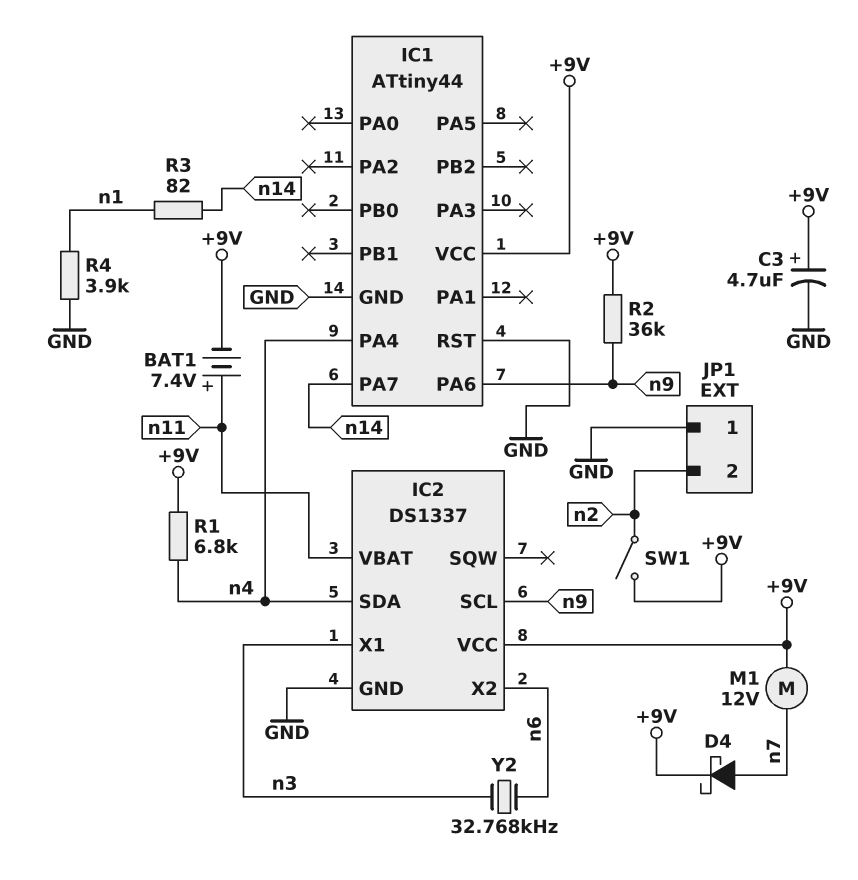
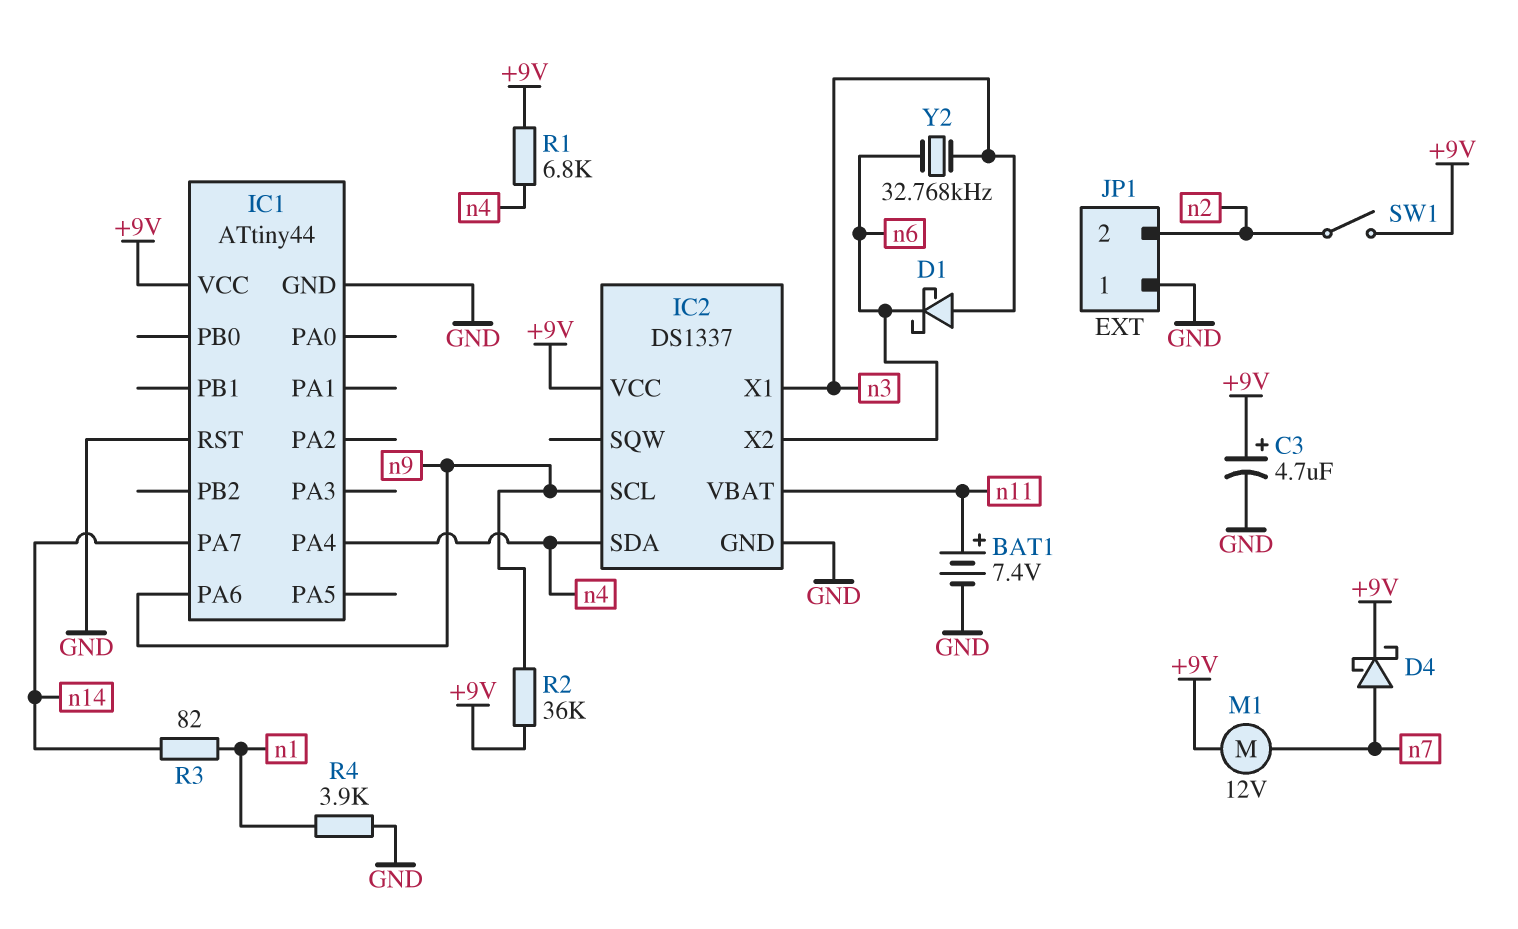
BAT1: 7.4V (plus n11, minus +9V) -> 7.4V (plus n11, minus GND)
D1: none -> schottky (A n3, K n6)

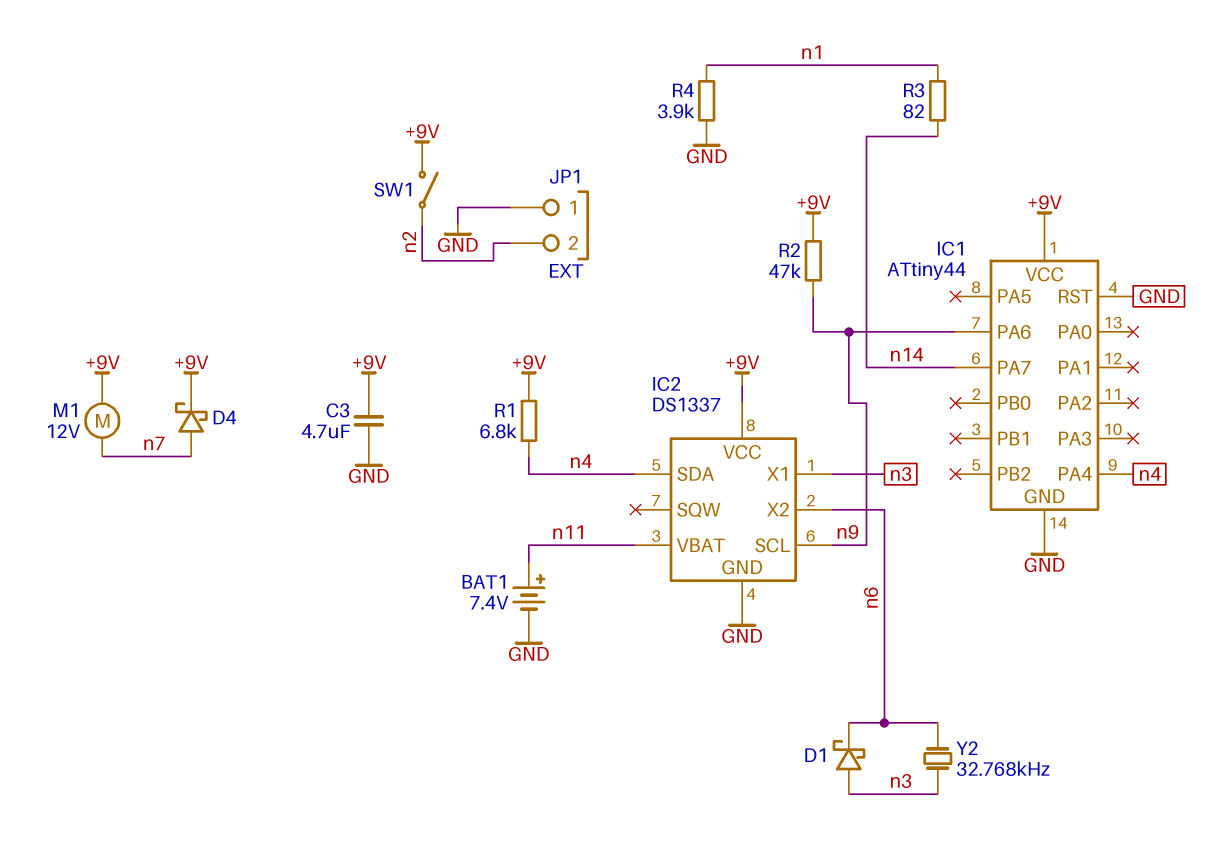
C3: 4.7uF (plus +9V, minus GND) -> 4.7uF (+9V, GND)
R2: 36k (+9V, n9) -> 47k (+9V, n9)

